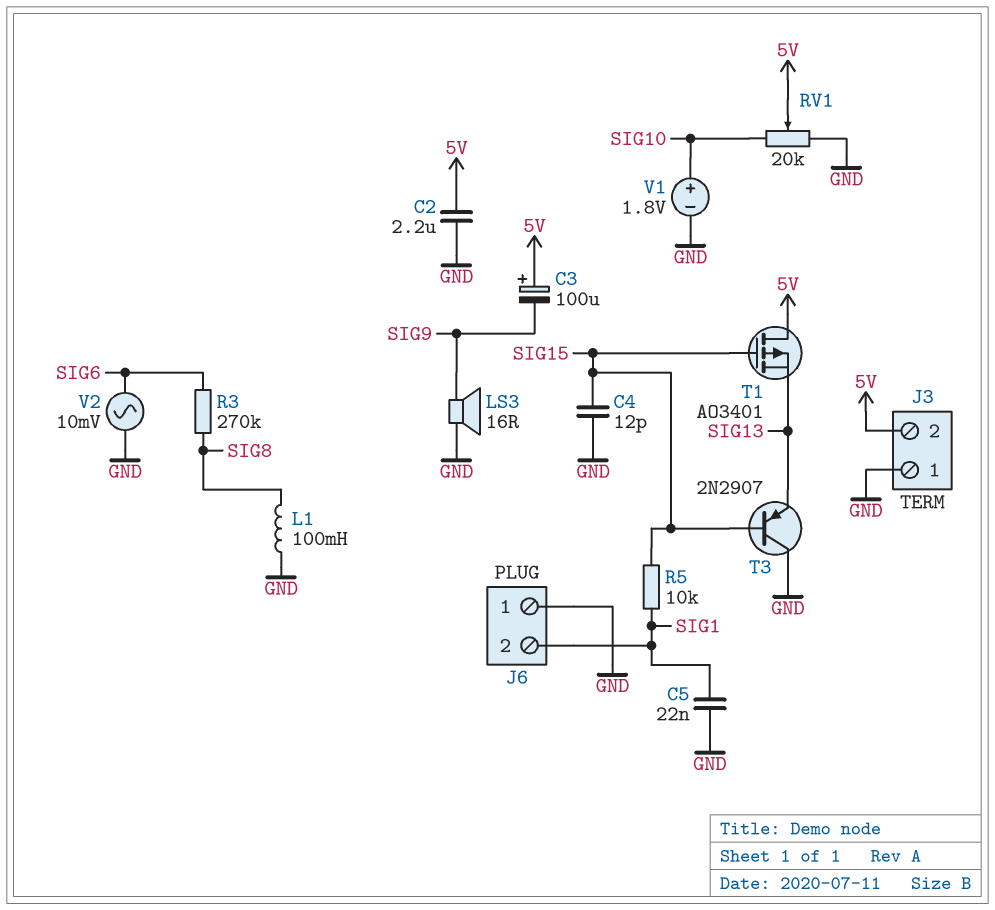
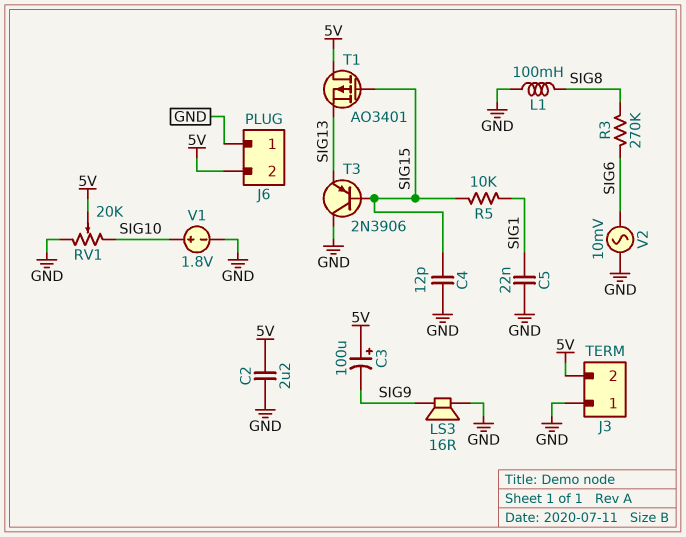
J6 pin 2: SIG1 -> 5V
T3: PNP 2N2907 (B SIG15, C GND, E SIG13) -> PNP 2N3906 (B SIG15, C GND, E SIG13)

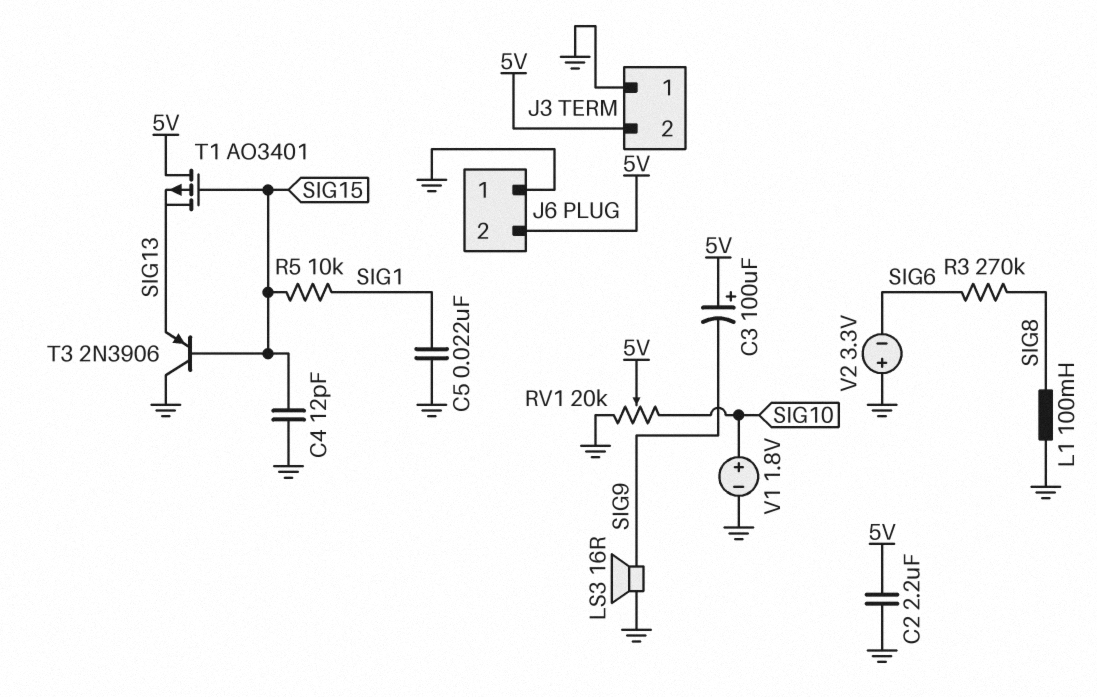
V2: AC 10mV (GND, SIG6) -> 3.3V (plus GND, minus SIG6)

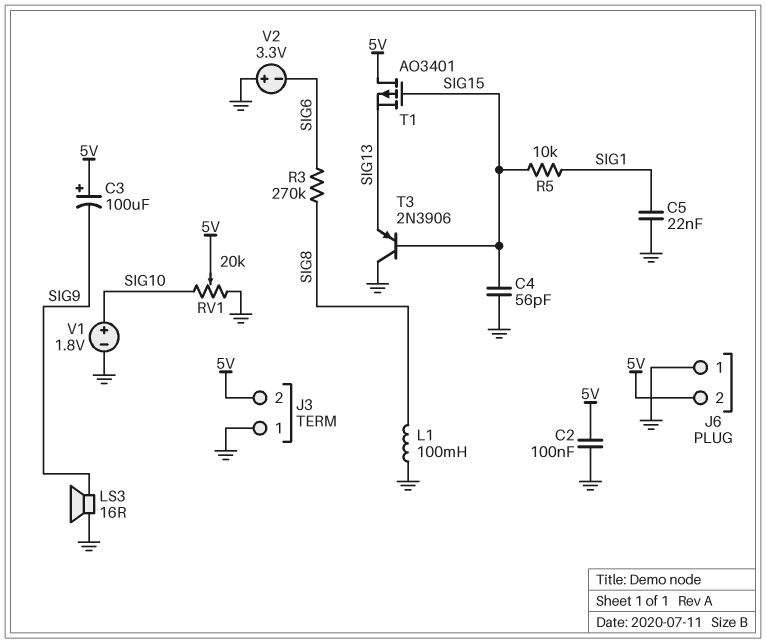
C2: 2.2uF (5V, GND) -> 100nF (5V, GND)
C4: 12pF (GND, SIG15) -> 56pF (GND, SIG15)

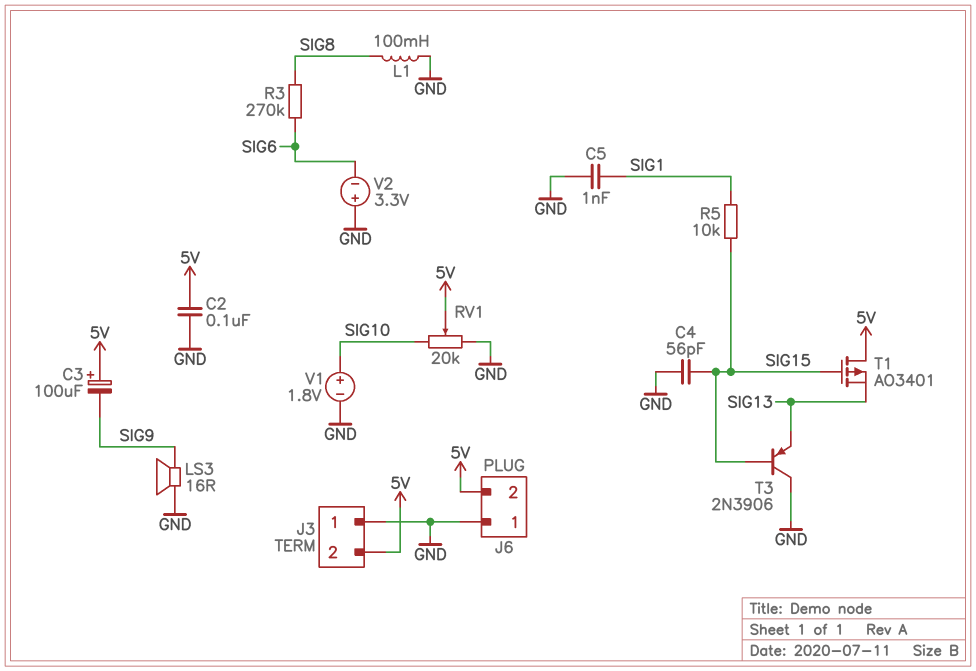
C5: 22nF (GND, SIG1) -> 1nF (GND, SIG1)

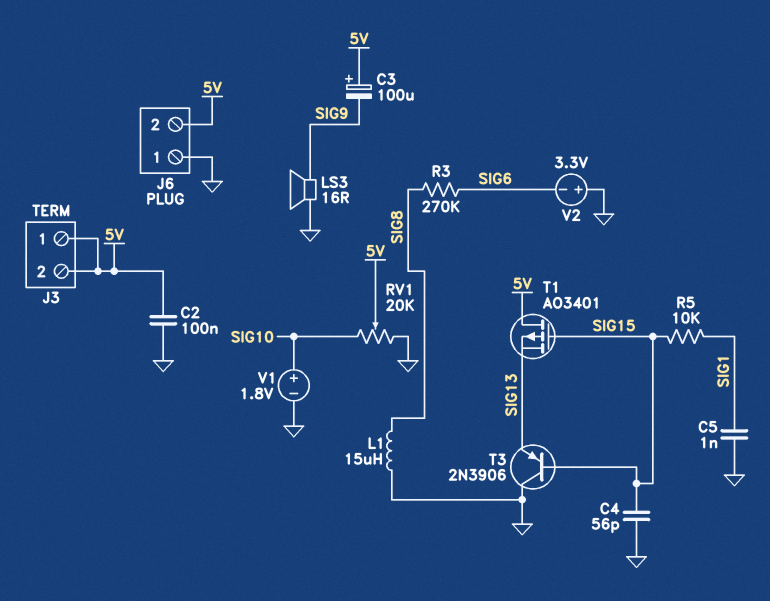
J3 pin 1: GND -> 5V
L1: 100mH (GND, SIG8) -> 15uH (GND, SIG8)

